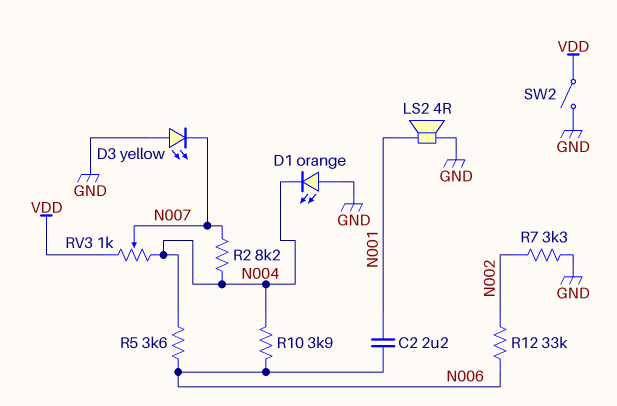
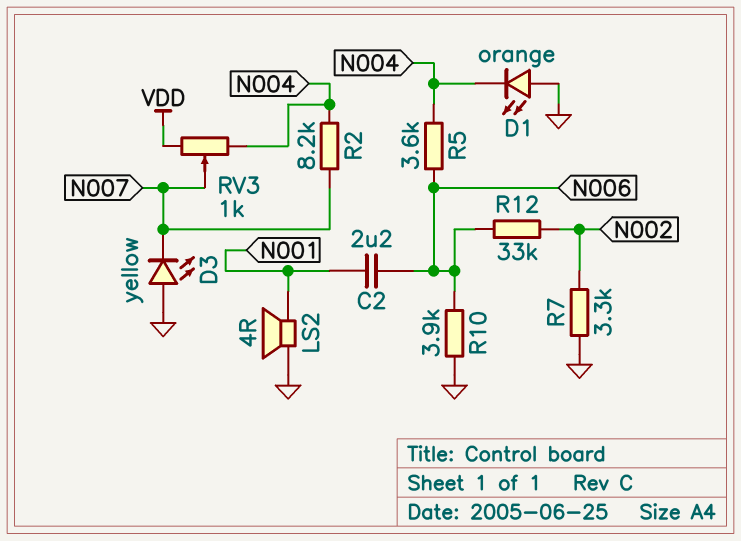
R10: 3.9k (N004, N006) -> 3.9k (GND, N006)
SW2: switch (GND, VDD) -> none

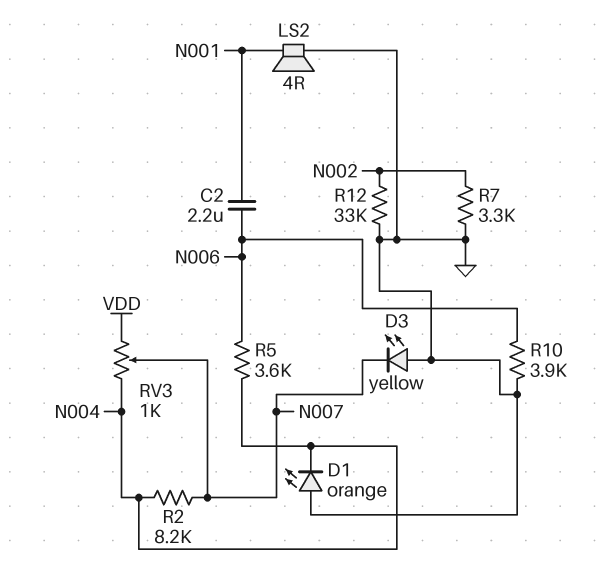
R12: 33k (N002, N006) -> 33k (GND, N002)

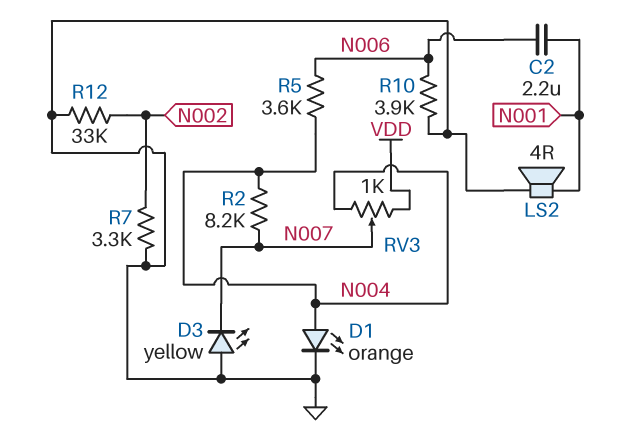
D1: LED orange (A GND, K N004) -> LED orange (A N004, K GND)

